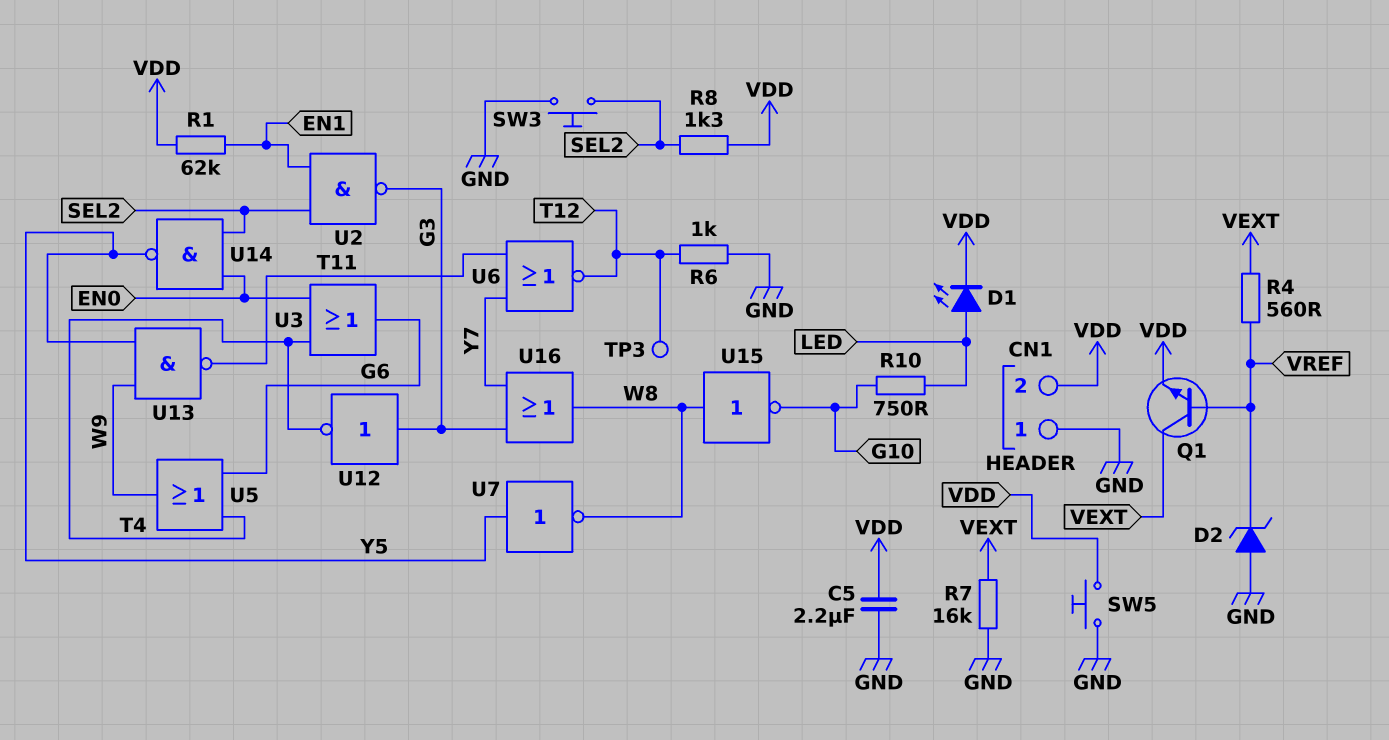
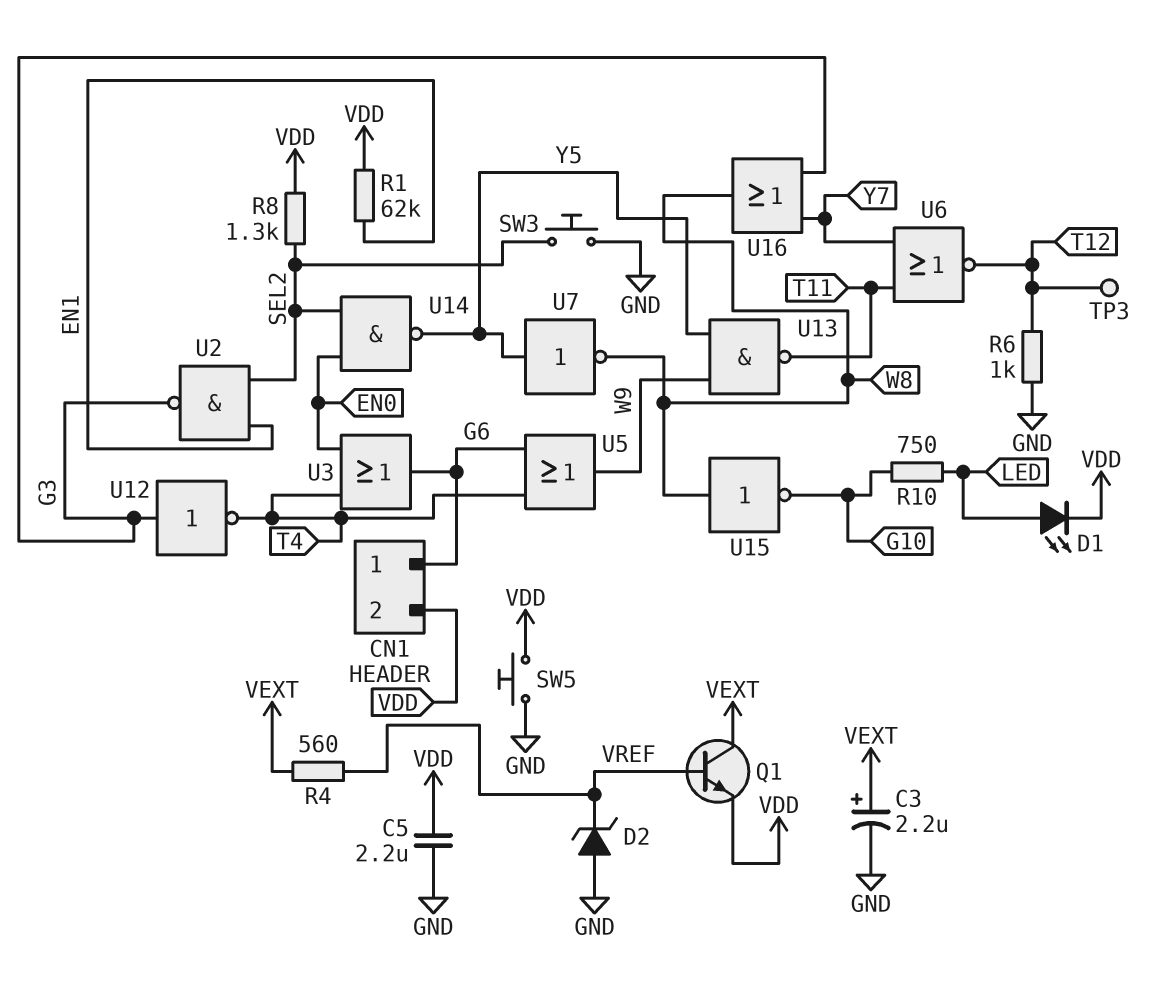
C3: none -> 2.2uF (plus VEXT, minus GND)
CN1 pin 1: GND -> G6
R7: 16k (GND, VEXT) -> none

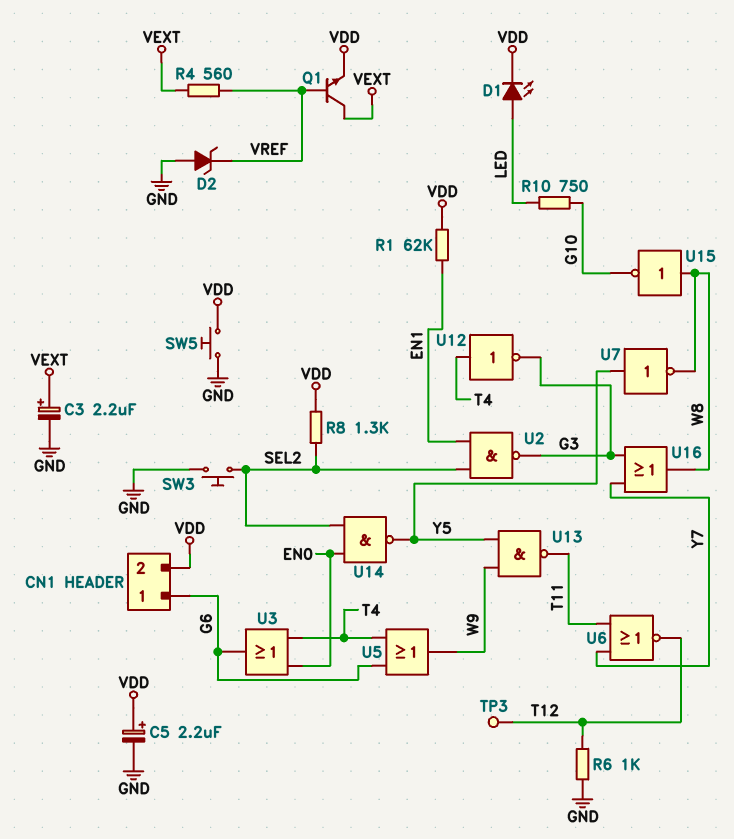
C5: 2.2uF (GND, VDD) -> 2.2uF (plus VDD, minus GND)
U12: NOT (in G3, out T4) -> NOT (in T4, out G3)

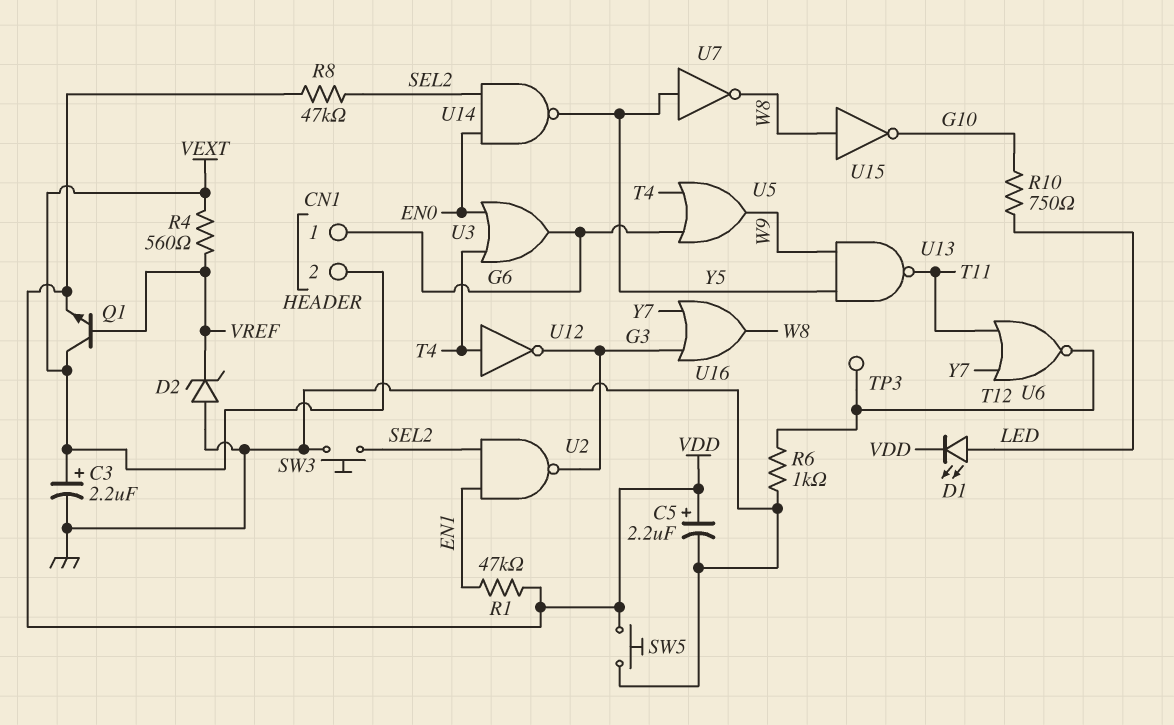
CN1 pin 2: VDD -> VEXT
R1: 62k (EN1, VDD) -> 47k (EN1, VDD)
R8: 1.3k (SEL2, VDD) -> 47k (SEL2, VDD)

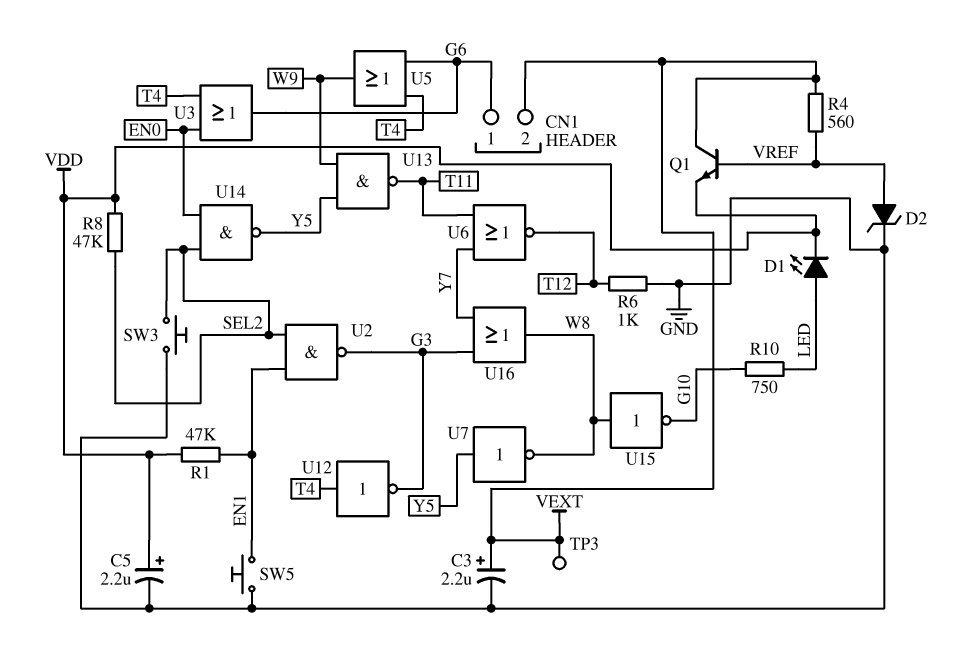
D2: zener (A GND, K VREF) -> zener (A VREF, K GND)
SW5: button (GND, VDD) -> button (EN1, GND)
TP3: test point (T12) -> test point (VEXT)

